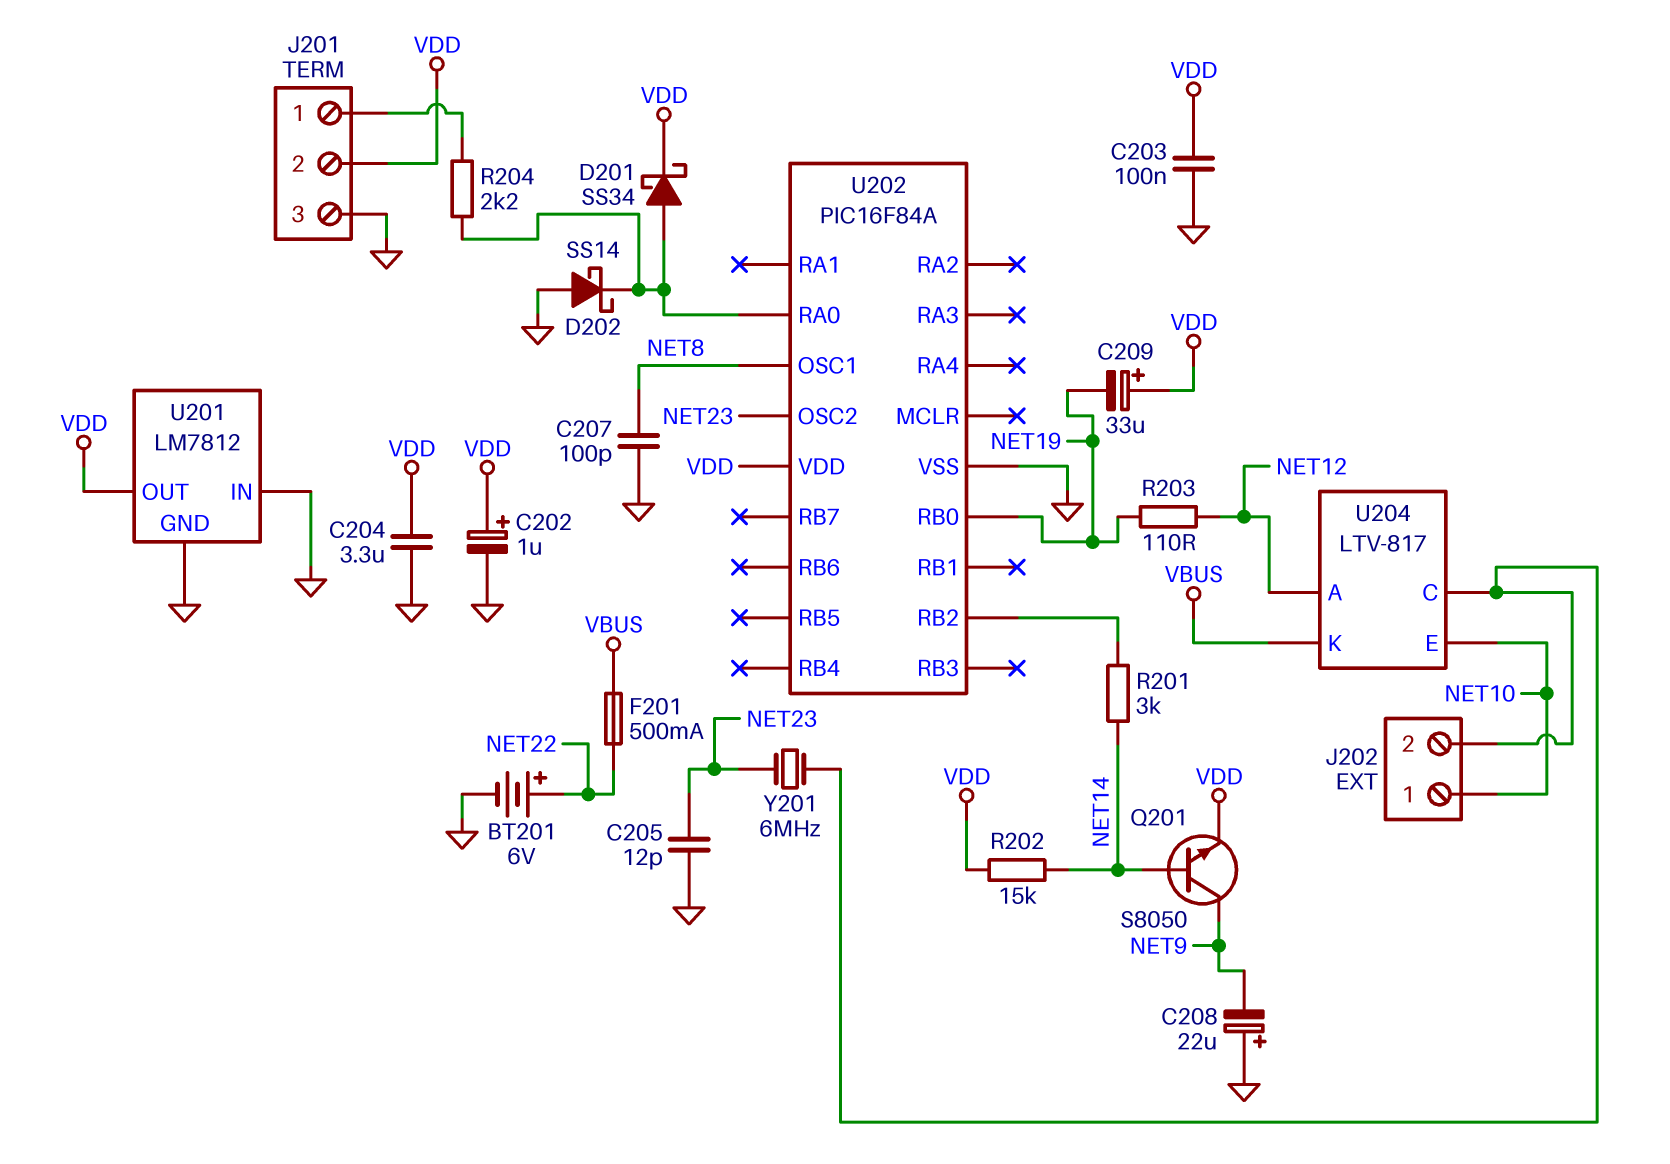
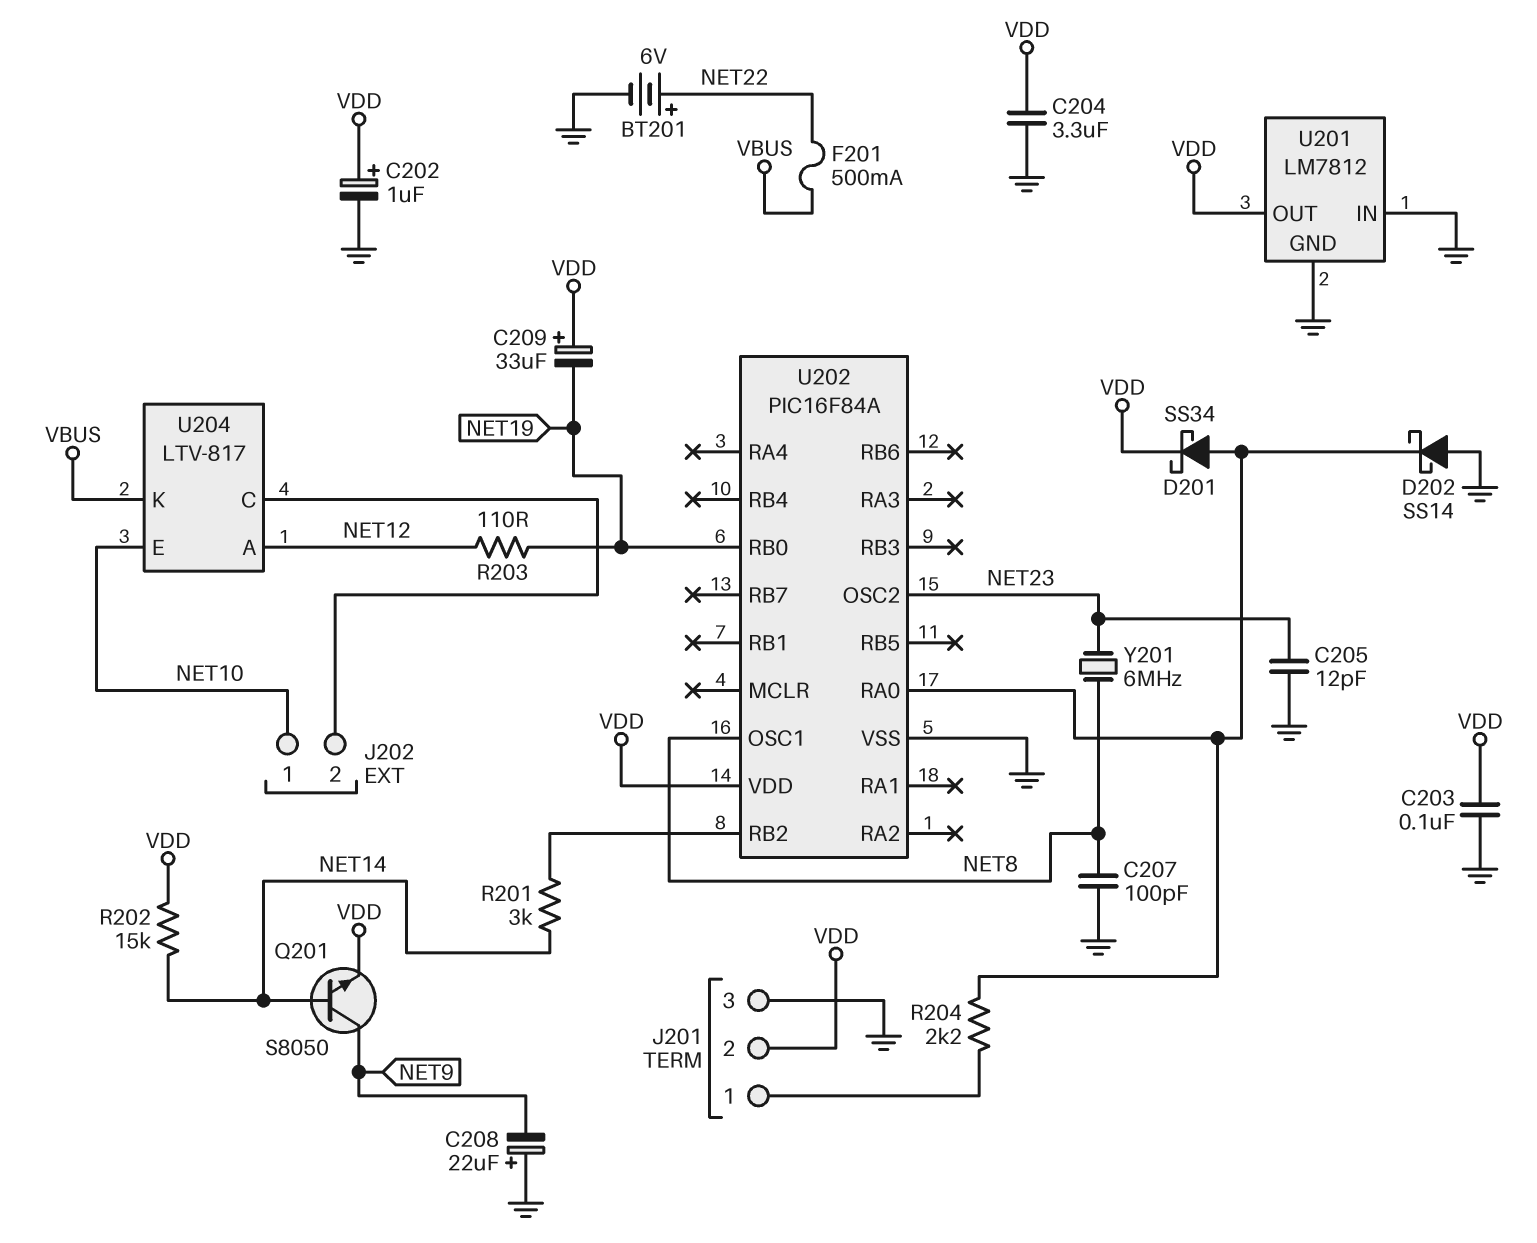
Y201: 6MHz (J202/2, NET23) -> 6MHz (NET8, NET23)

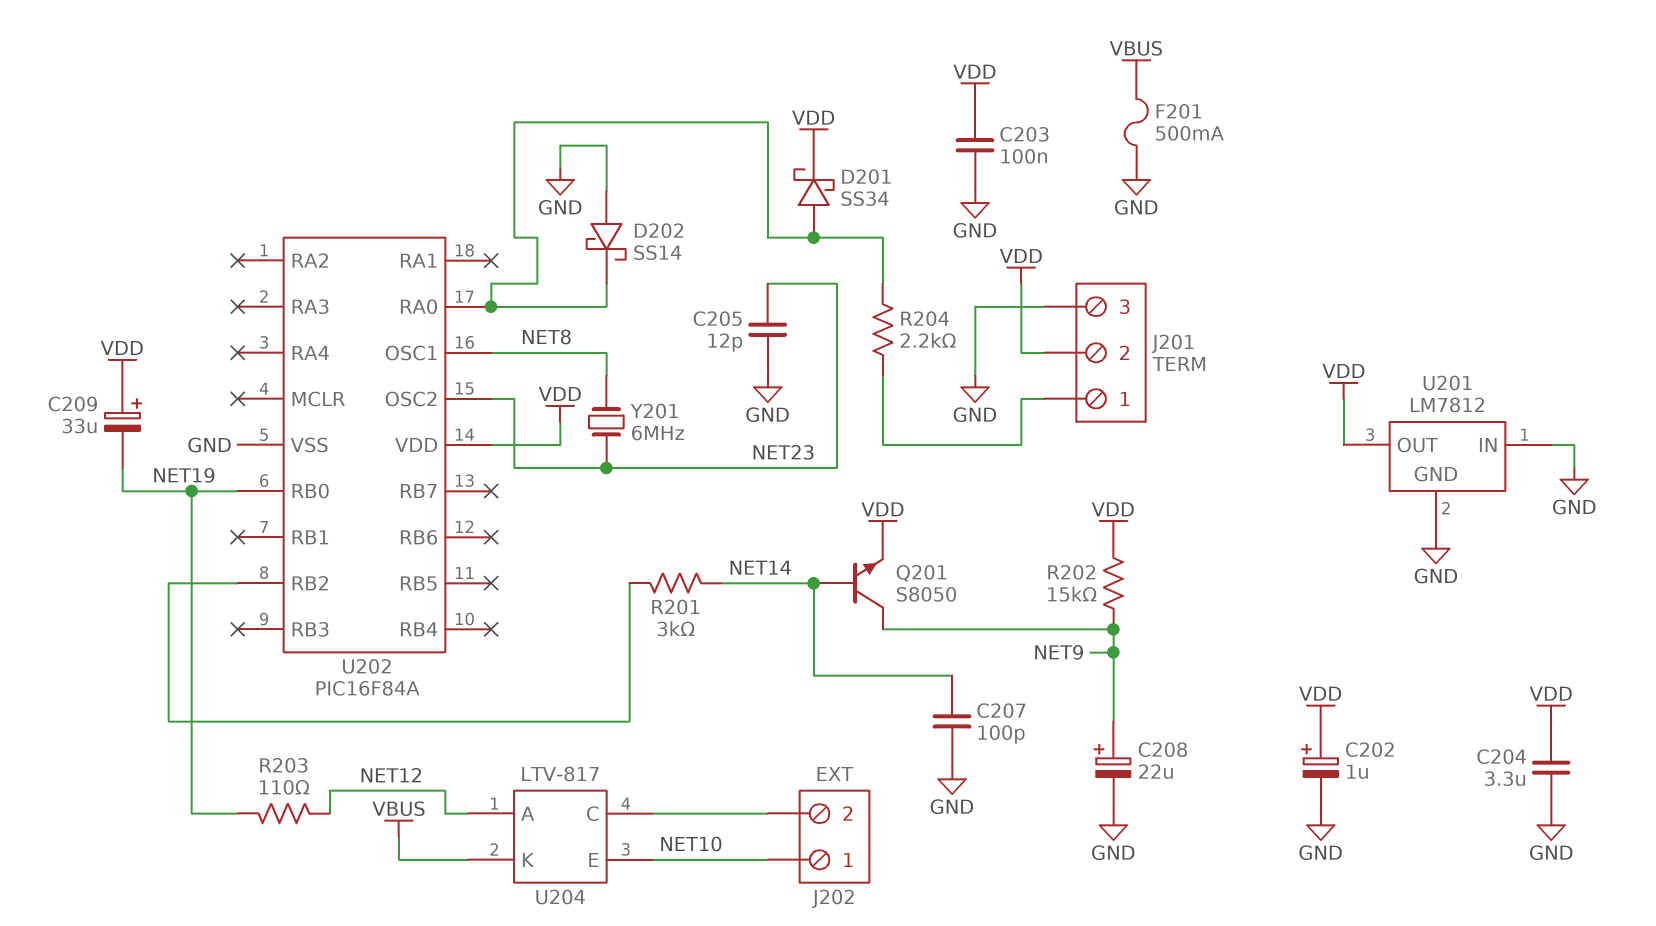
BT201: 6V (plus NET22, minus GND) -> none
C207: 100pF (GND, NET8) -> 100pF (GND, NET14)
C208: 22uF (plus GND, minus NET9) -> 22uF (plus NET9, minus GND)
F201: 500mA (NET22, VBUS) -> 500mA (GND, VBUS)
R202: 15k (NET14, VDD) -> 15k (NET9, VDD)

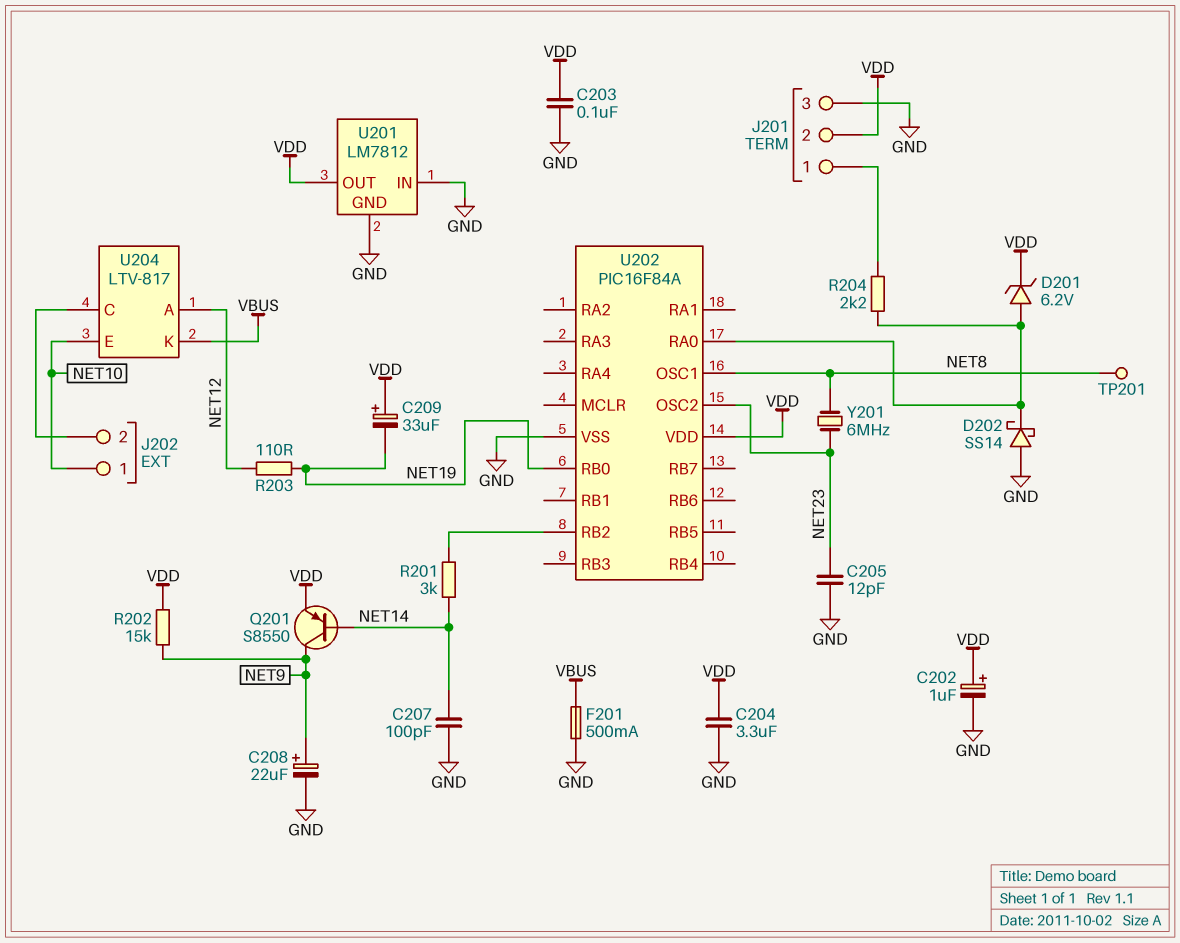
D201: schottky SS34 (A U202/RA0, K VDD) -> zener 6.2V (A U202/RA0, K VDD)
Q201: NPN S8050 (B NET14, C NET9, E VDD) -> PNP S8550 (B NET14, C NET9, E VDD)
TP201: none -> test point (NET8)

